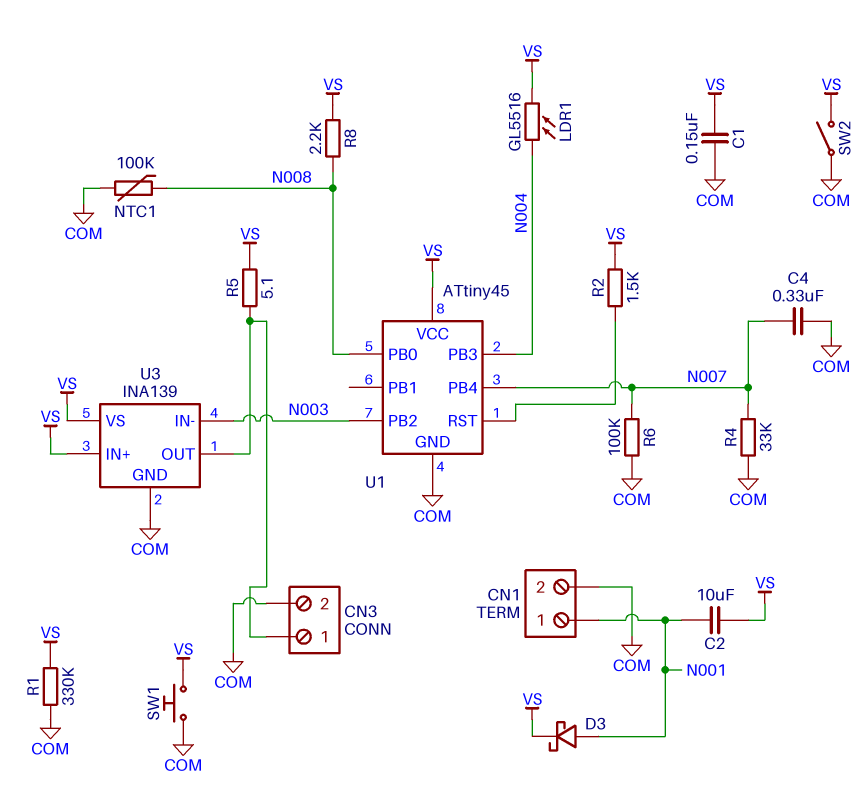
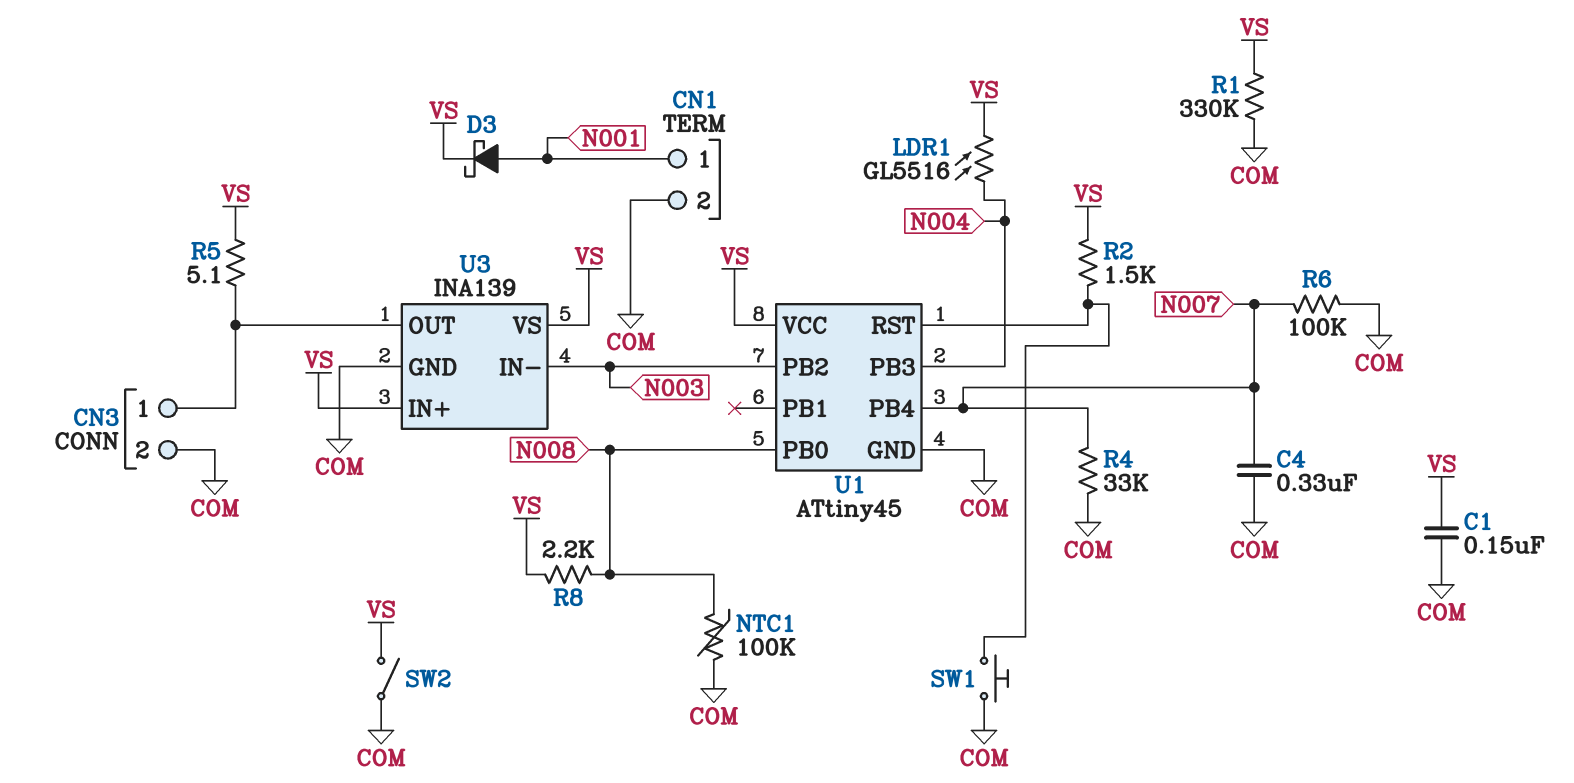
C2: 10uF (N001, VS) -> none
SW1: button (COM, VS) -> button (COM, U1/RST)

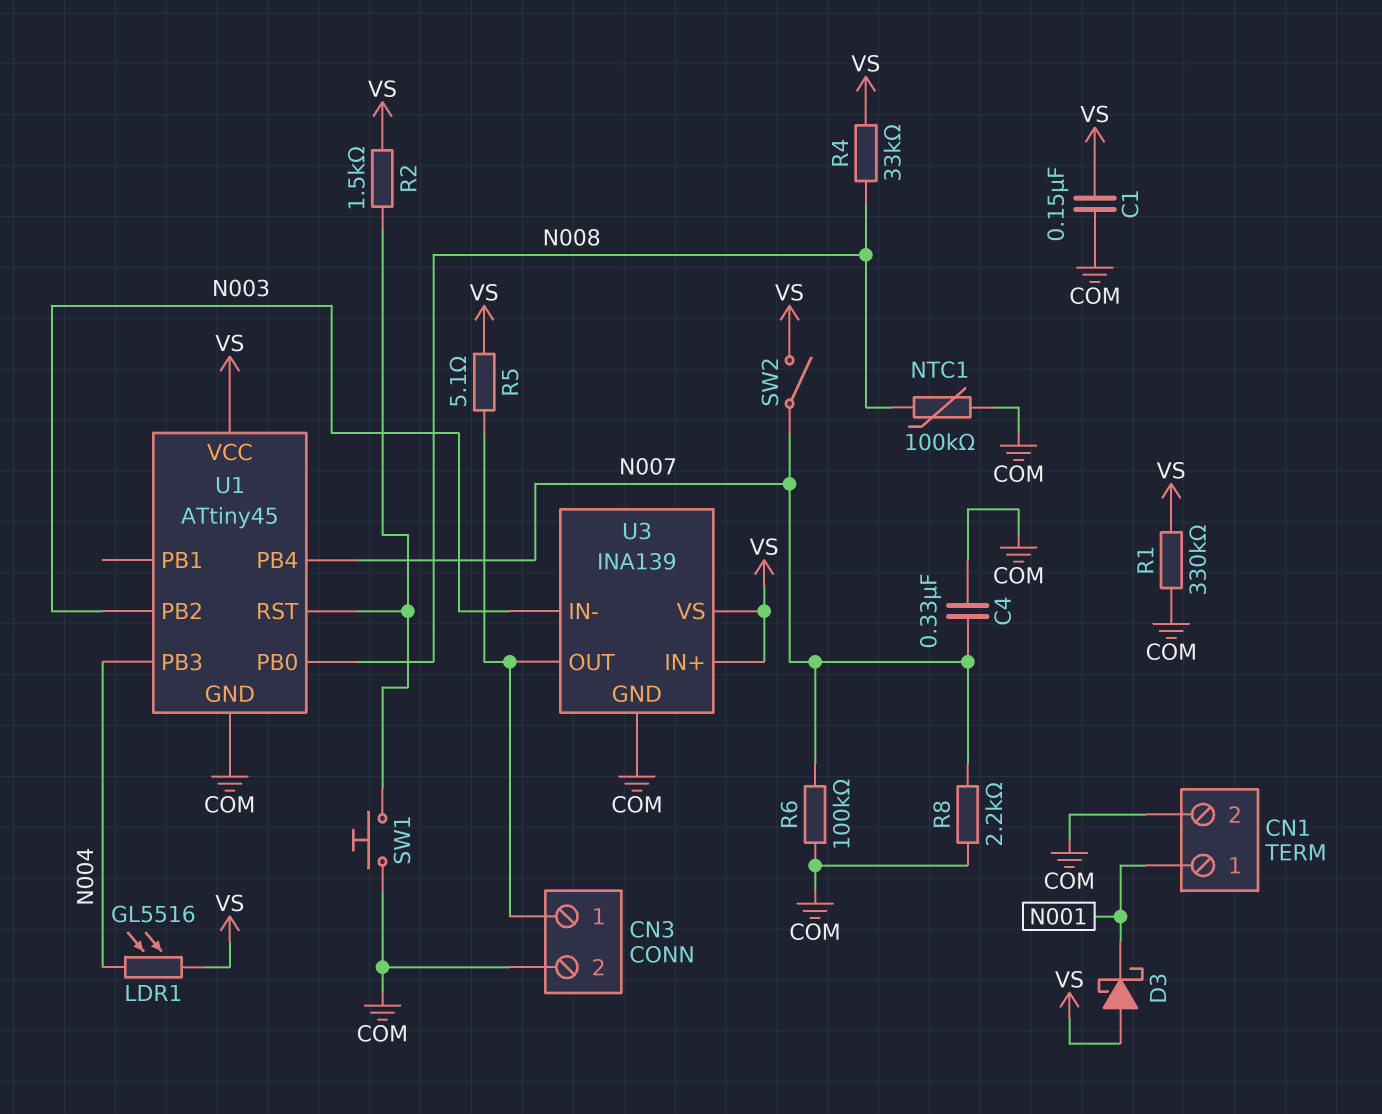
D3: schottky (A N001, K VS) -> schottky (A VS, K N001)
R4: 33k (COM, N007) -> 33k (N008, VS)
R8: 2.2k (N008, VS) -> 2.2k (COM, N007)
SW2: switch (COM, VS) -> switch (N007, VS)

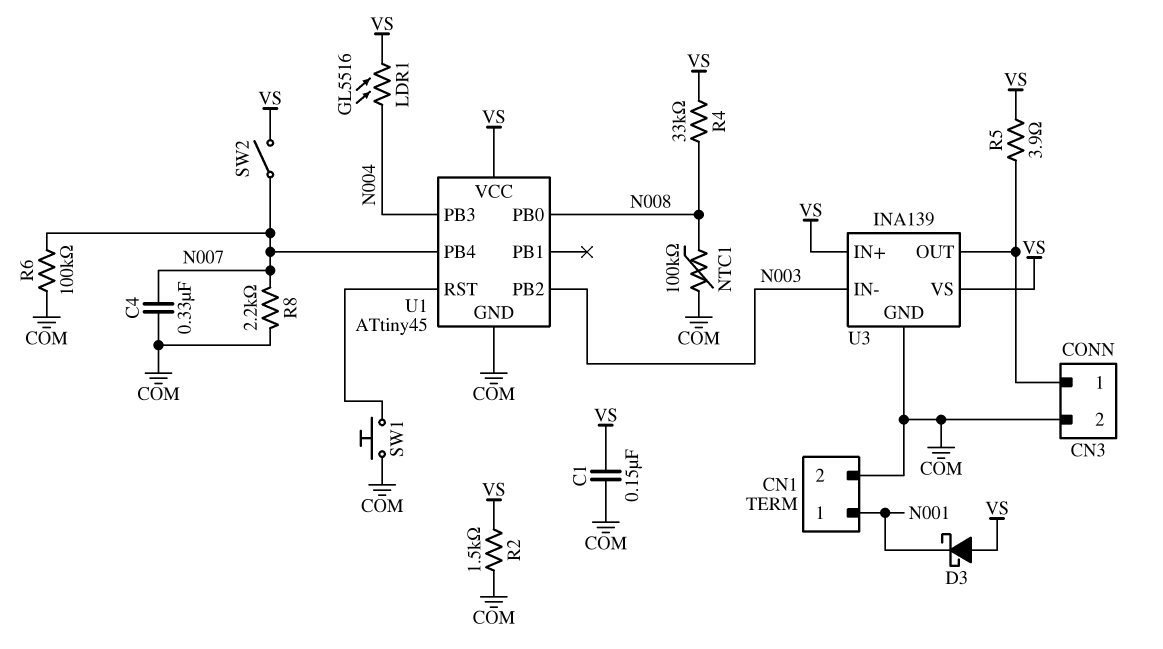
R1: 330k (COM, VS) -> none
R2: 1.5k (U1/RST, VS) -> 1.5k (COM, VS)
R5: 5.1 (CN3/1, VS) -> 3.9 (CN3/1, VS)

